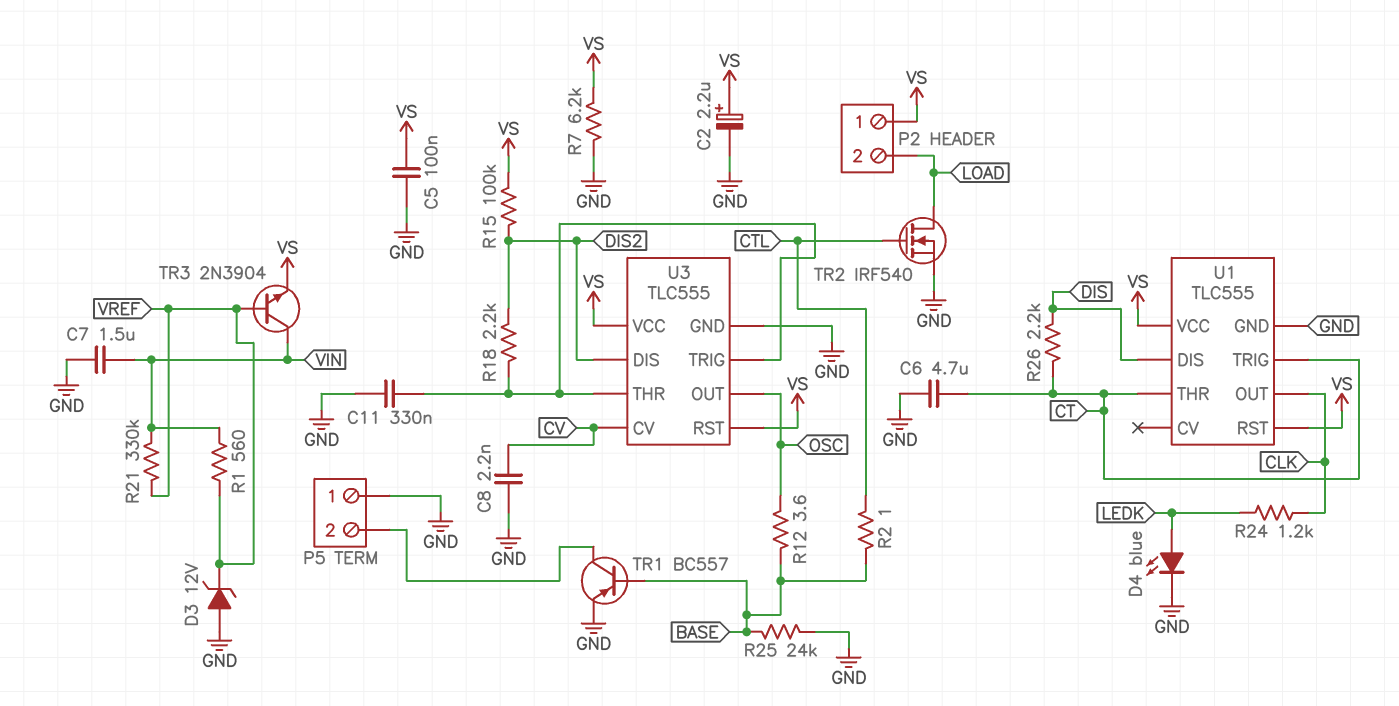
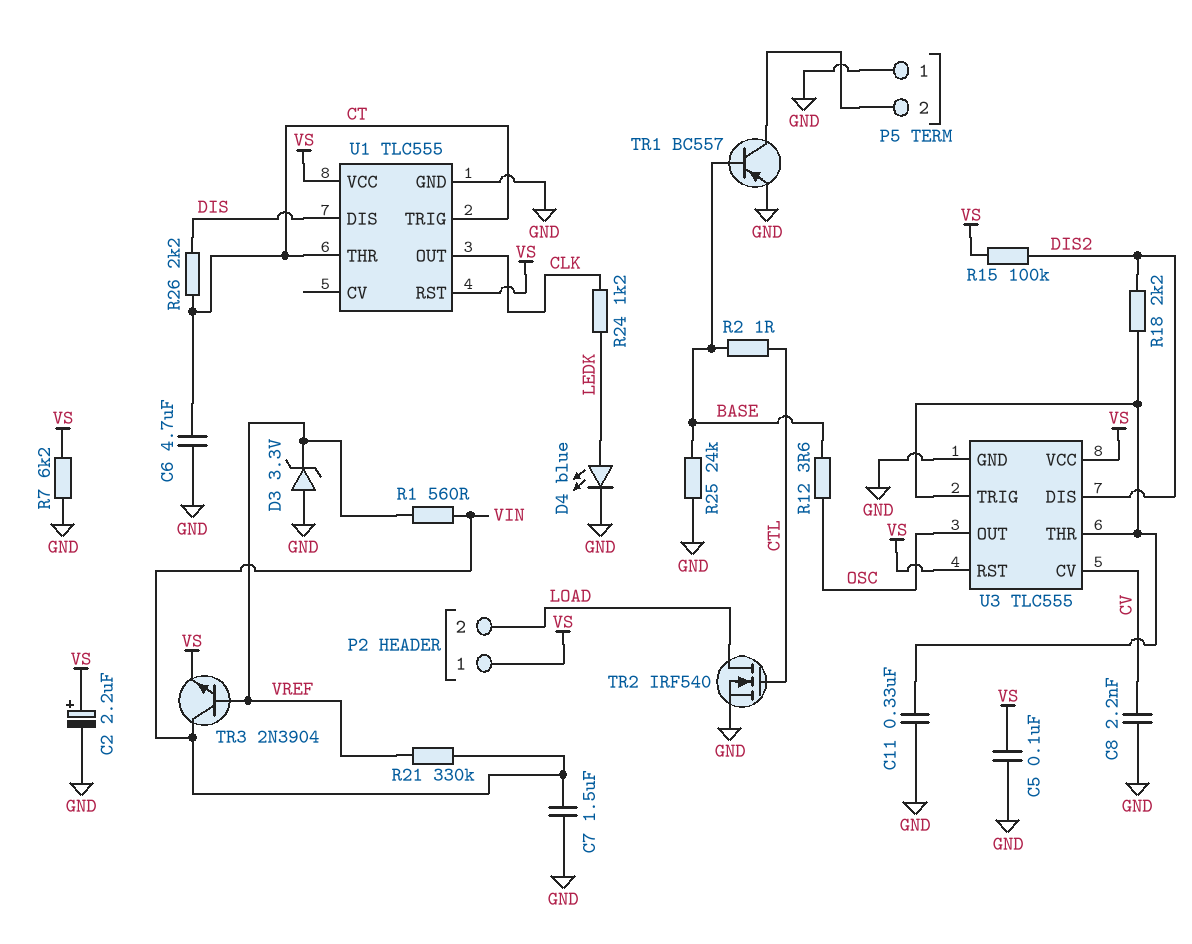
D3: zener 12V (A GND, K VREF) -> zener 3.3V (A GND, K VREF)

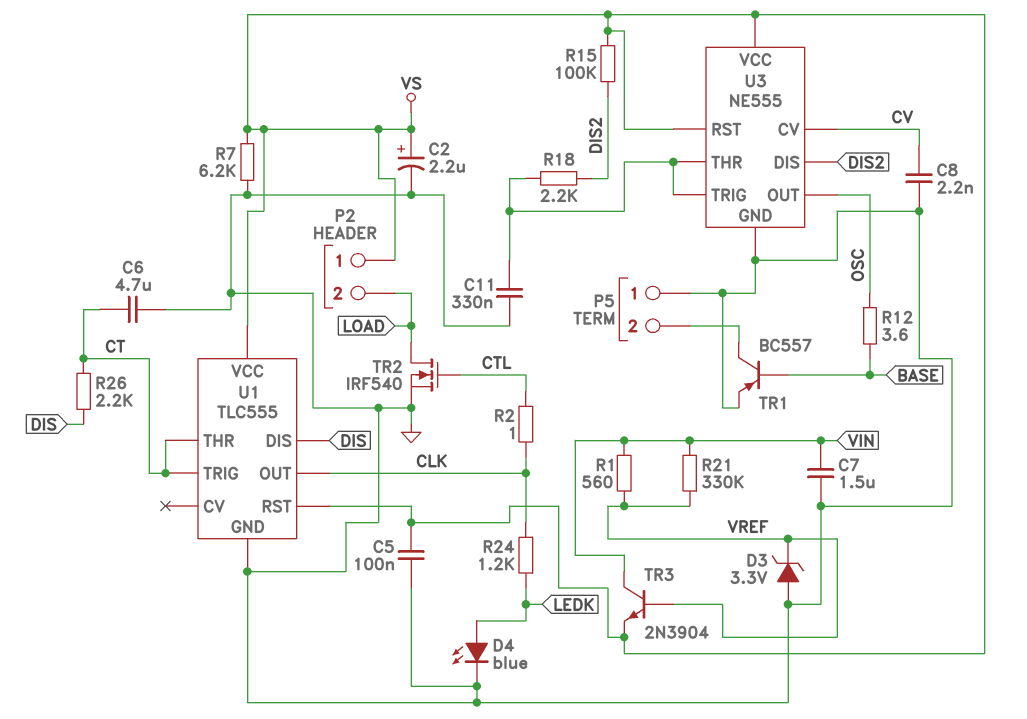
R2: 1 (BASE, CTL) -> 1 (CLK, CTL)
R25: 24k (BASE, GND) -> none
U3: TLC555 -> NE555

